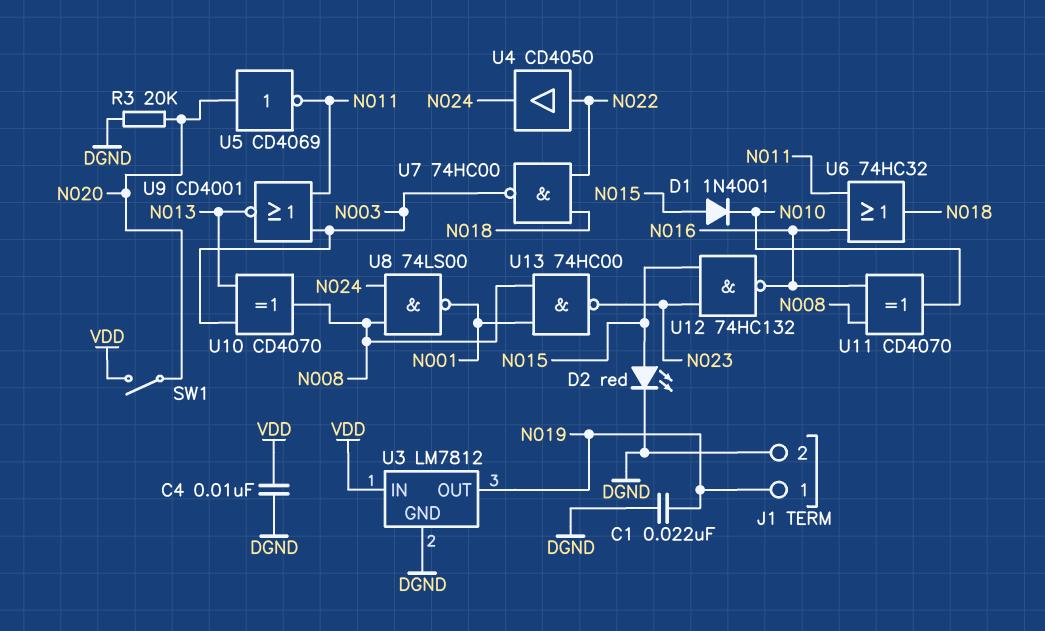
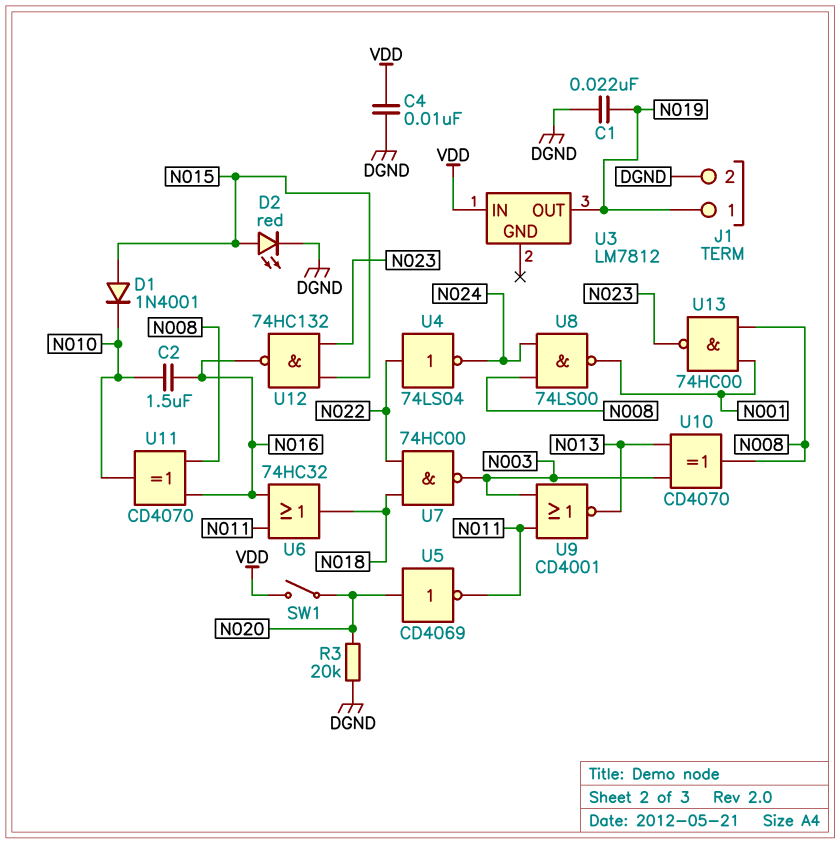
C2: none -> 1.5uF (N010, N016)
U3 pin GND: DGND -> none
U4: buffer CD4050 (in N022, out N024) -> NOT 74LS04 (in N022, out N024)

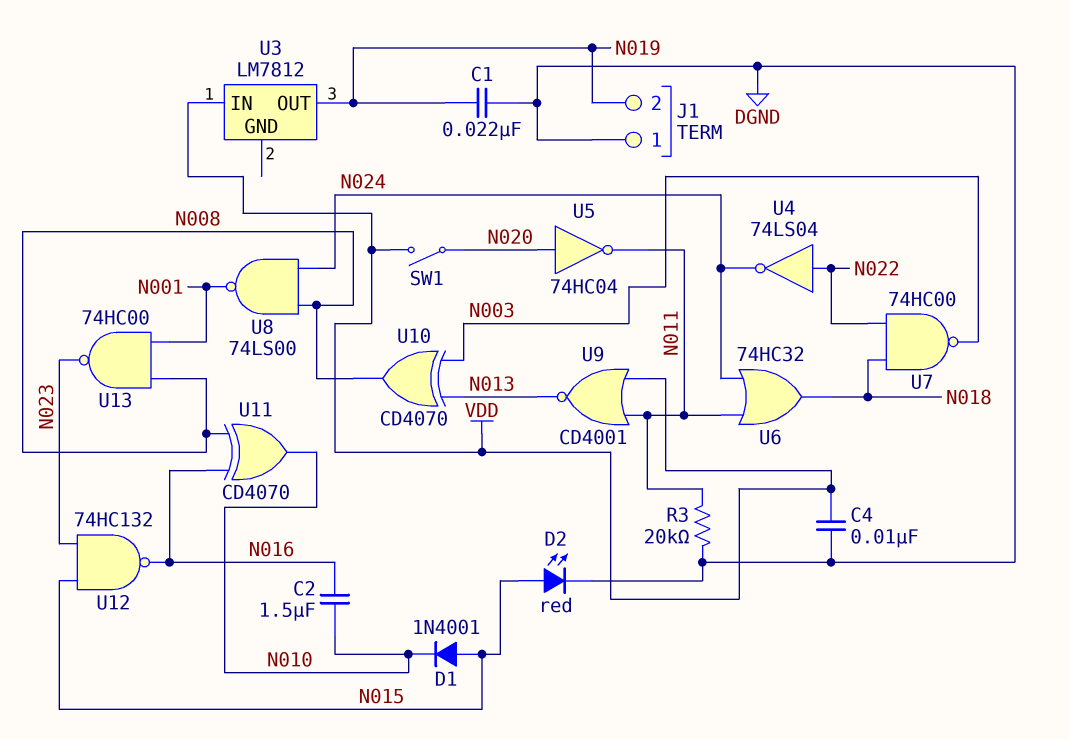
J1 pin 1: N019 -> DGND
J1 pin 2: DGND -> N019
R3: 20k (DGND, N020) -> 20k (DGND, N011)
U5: NOT CD4069 (in N020, out N011) -> NOT 74HC04 (in N020, out N011)
U6: OR 74HC32 (in N011, in N016, out N018) -> OR 74HC32 (in N011, in N024, out N018)
U9: NOR CD4001 (in N003, in N011, out N013) -> NOR CD4001 (in N011, in VDD, out N013)

